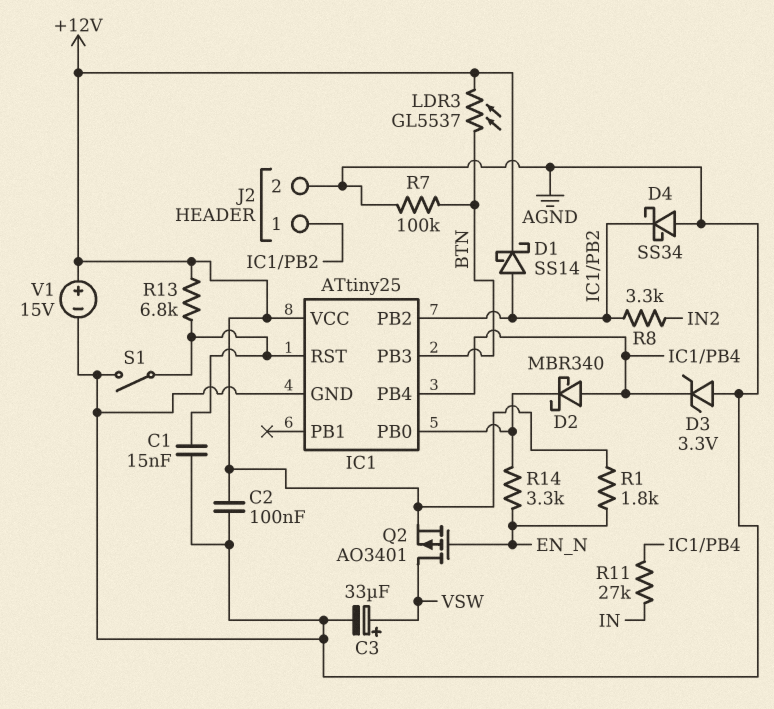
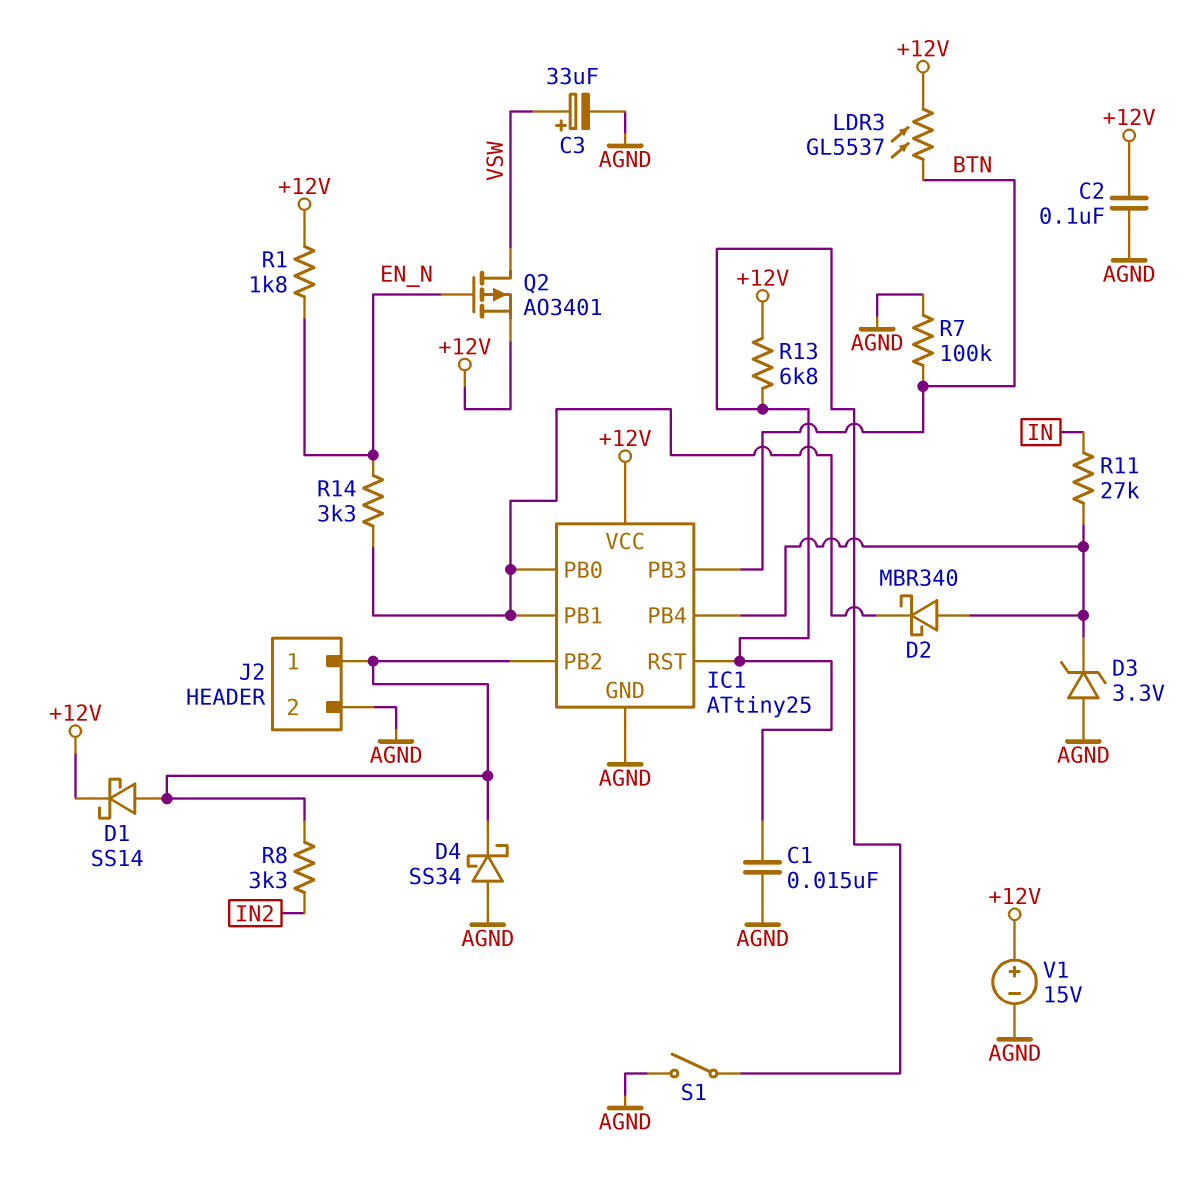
IC1 pin PB1: none -> IC1/PB0

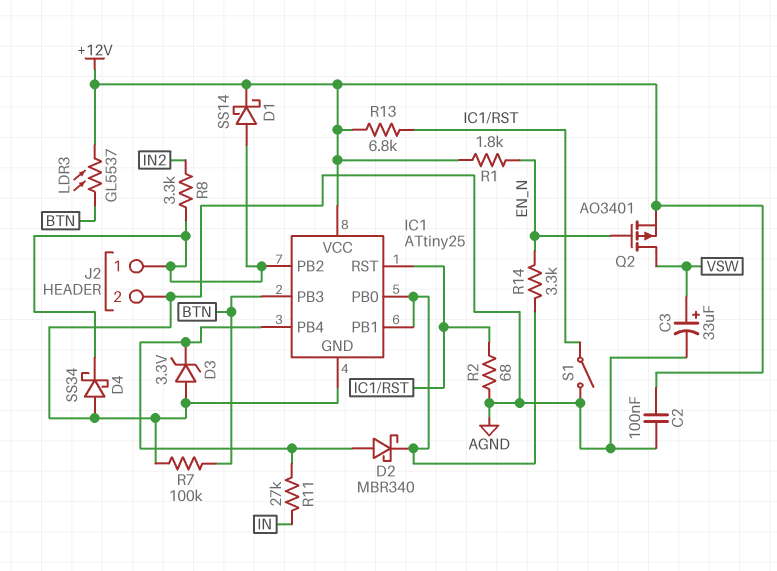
C1: 15nF (AGND, IC1/RST) -> none
R2: none -> 68 (AGND, IC1/RST)
V1: 15V (plus +12V, minus AGND) -> none

